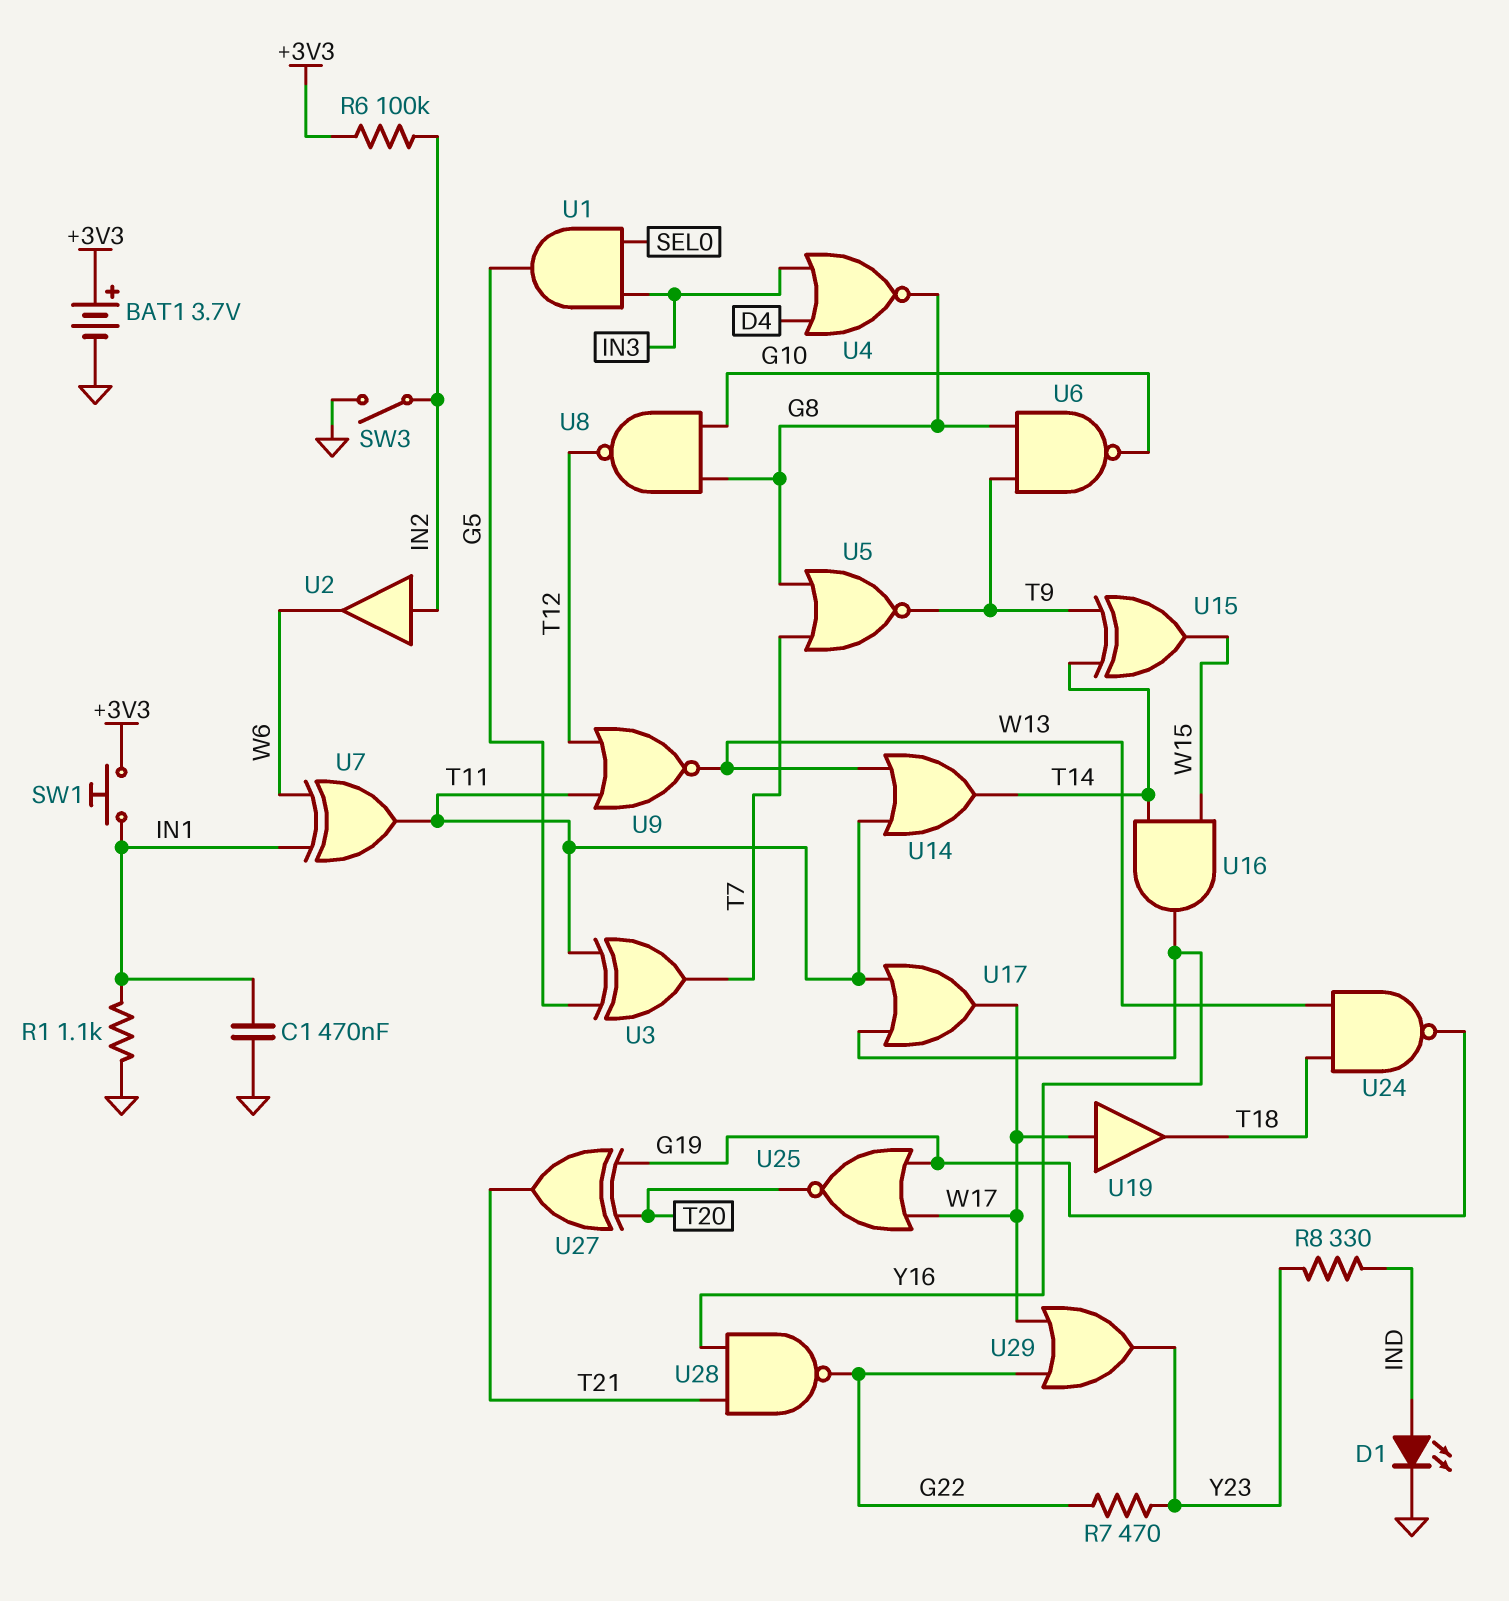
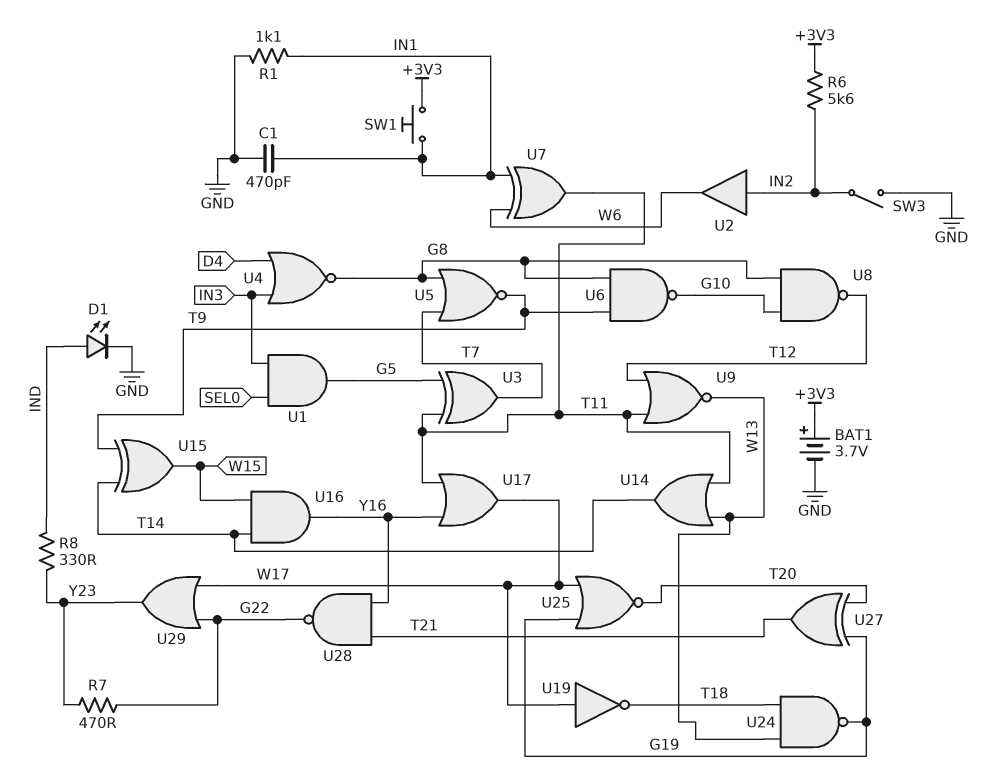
C1: 470nF (GND, IN1) -> 470pF (GND, IN1)
R6: 100k (+3V3, IN2) -> 5.6k (+3V3, IN2)
U19: buffer (in W17, out T18) -> NOT (in W17, out T18)

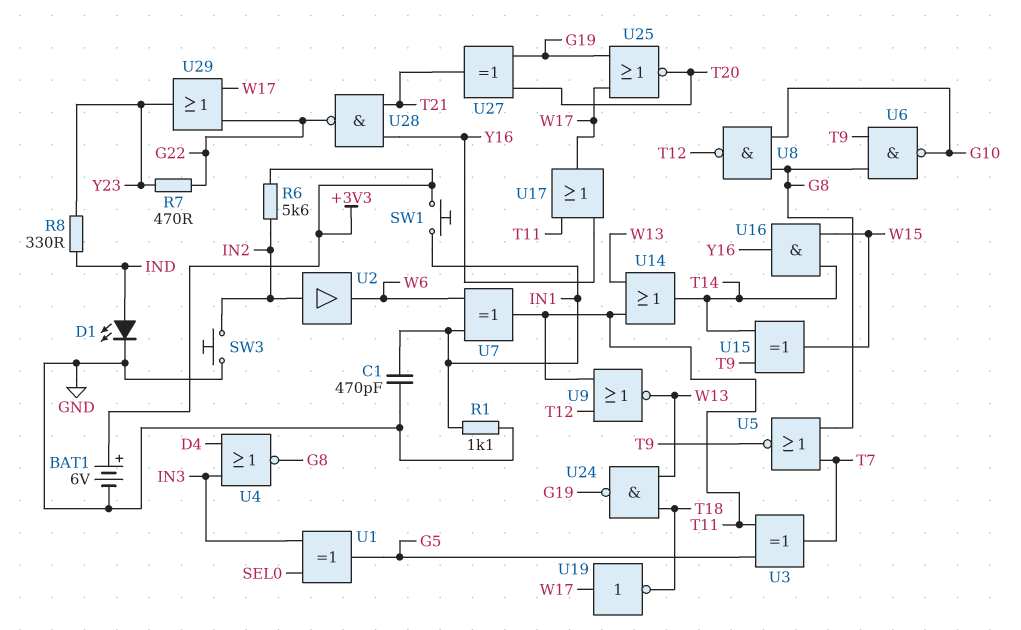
BAT1: 3.7V (plus +3V3, minus GND) -> 6V (plus +3V3, minus GND)
SW3: switch (GND, IN2) -> button (GND, IN2)
U1: AND (in IN3, in SEL0, out G5) -> XOR (in IN3, in SEL0, out G5)

